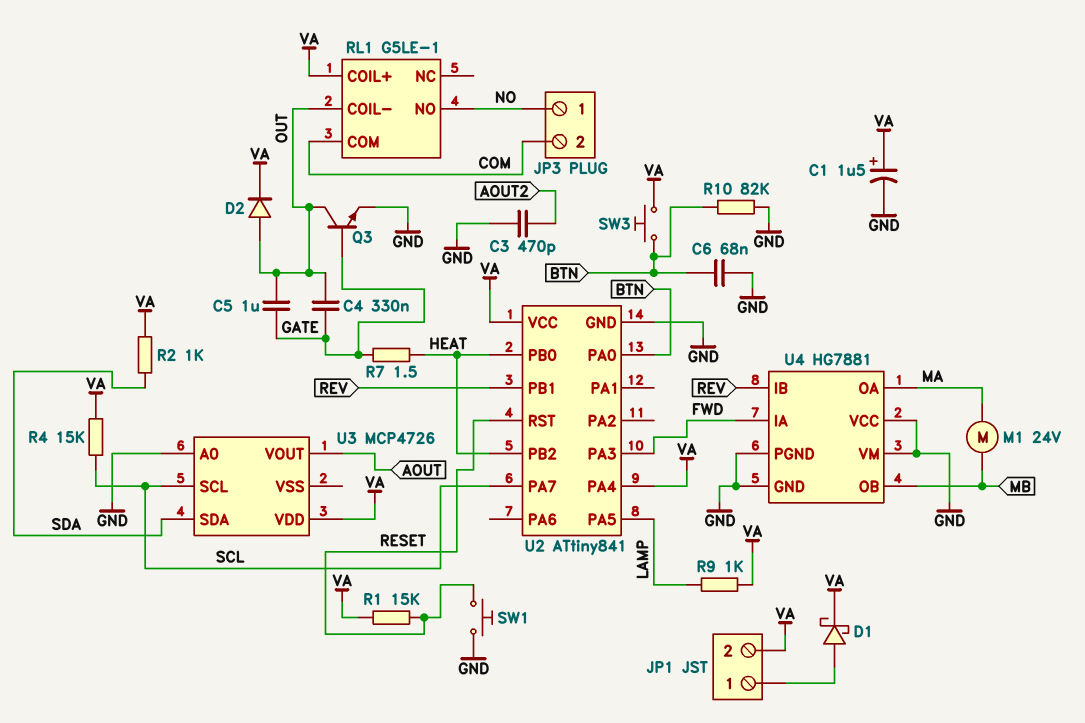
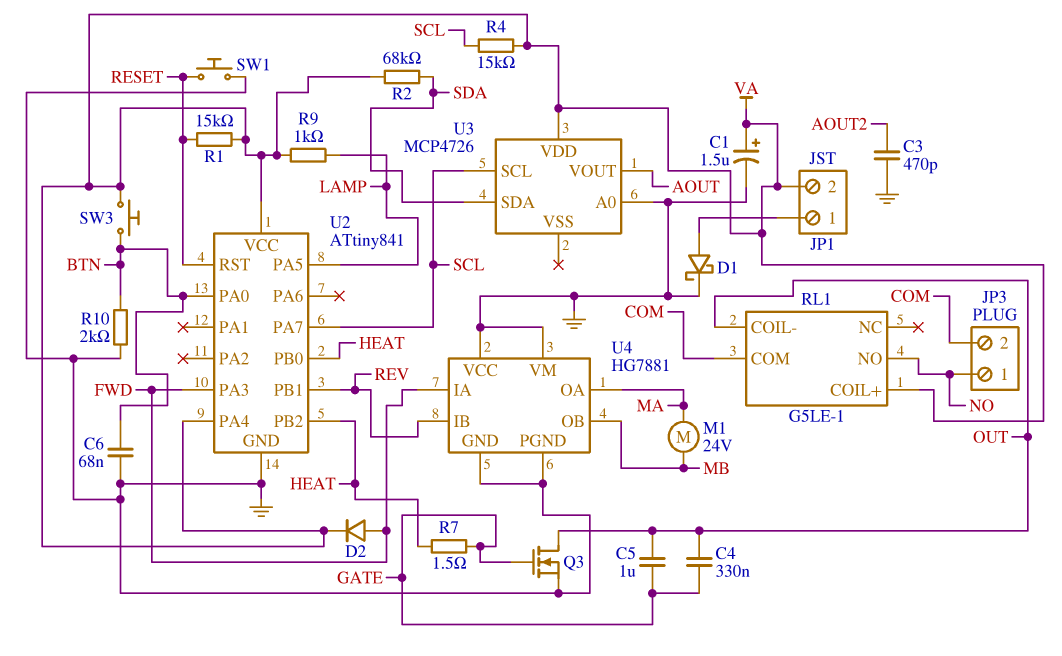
D1: schottky (A JP1/1, K VA) -> schottky (A JP1/1, K GND)
D2: diode (A OUT, K VA) -> diode (A FWD, K VA)
Q3: NPN (B GATE, C OUT, E GND) -> NMOS (G GATE, D OUT, S GND)
R2: 1k (SDA, VA) -> 68k (SDA, VA)
R10: 82k (BTN, GND) -> 2k (BTN, GND)

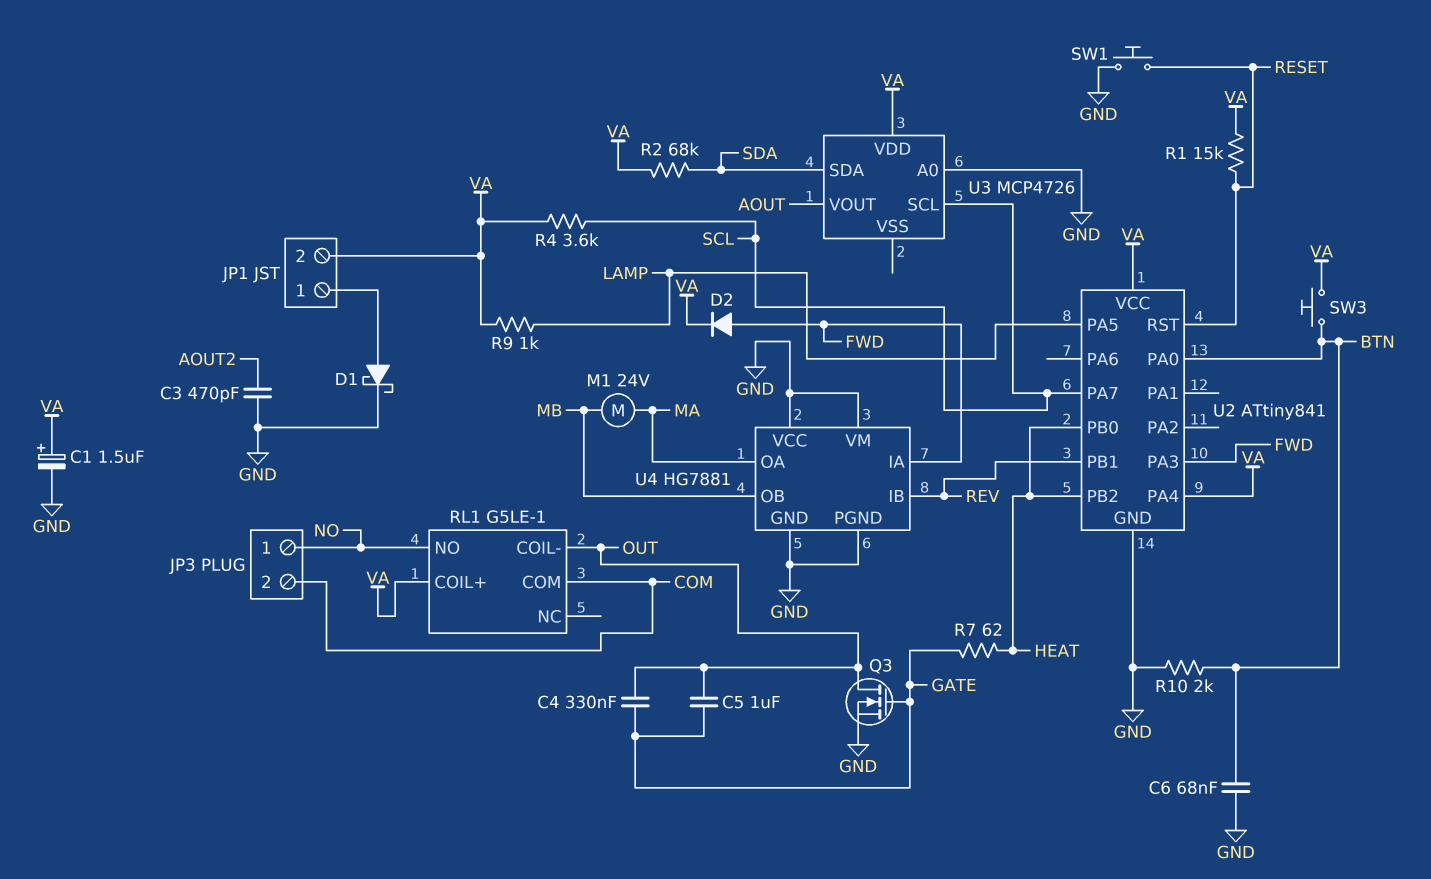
R4: 15k (SCL, VA) -> 3.6k (SCL, VA)
R7: 1.5 (GATE, HEAT) -> 62 (GATE, HEAT)

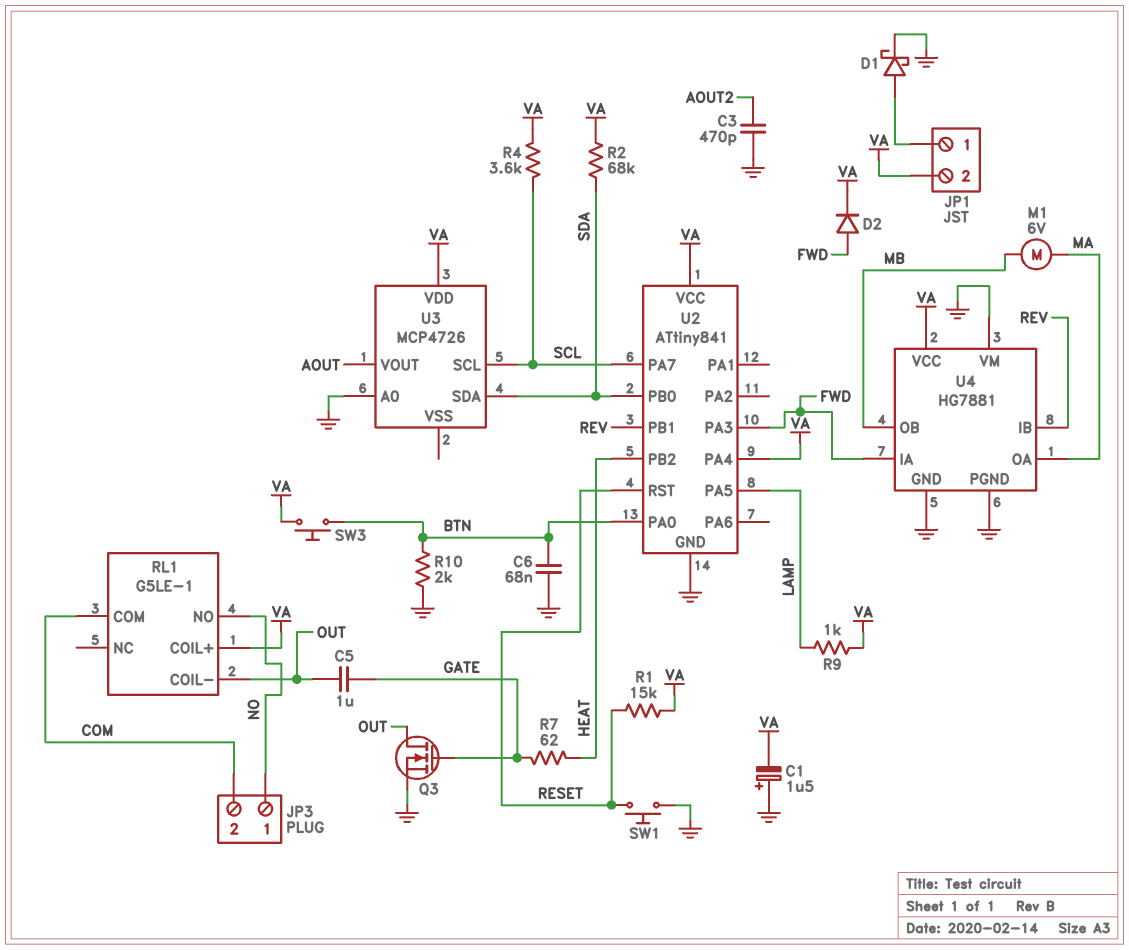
C1: 1.5uF (plus VA, minus GND) -> 1.5uF (plus GND, minus VA)
C4: 330nF (GATE, OUT) -> none
M1: motor 24V (MA, MB) -> motor 6V (MA, MB)
U2 pin PB0: HEAT -> SDA
U4 pin VCC: GND -> VA

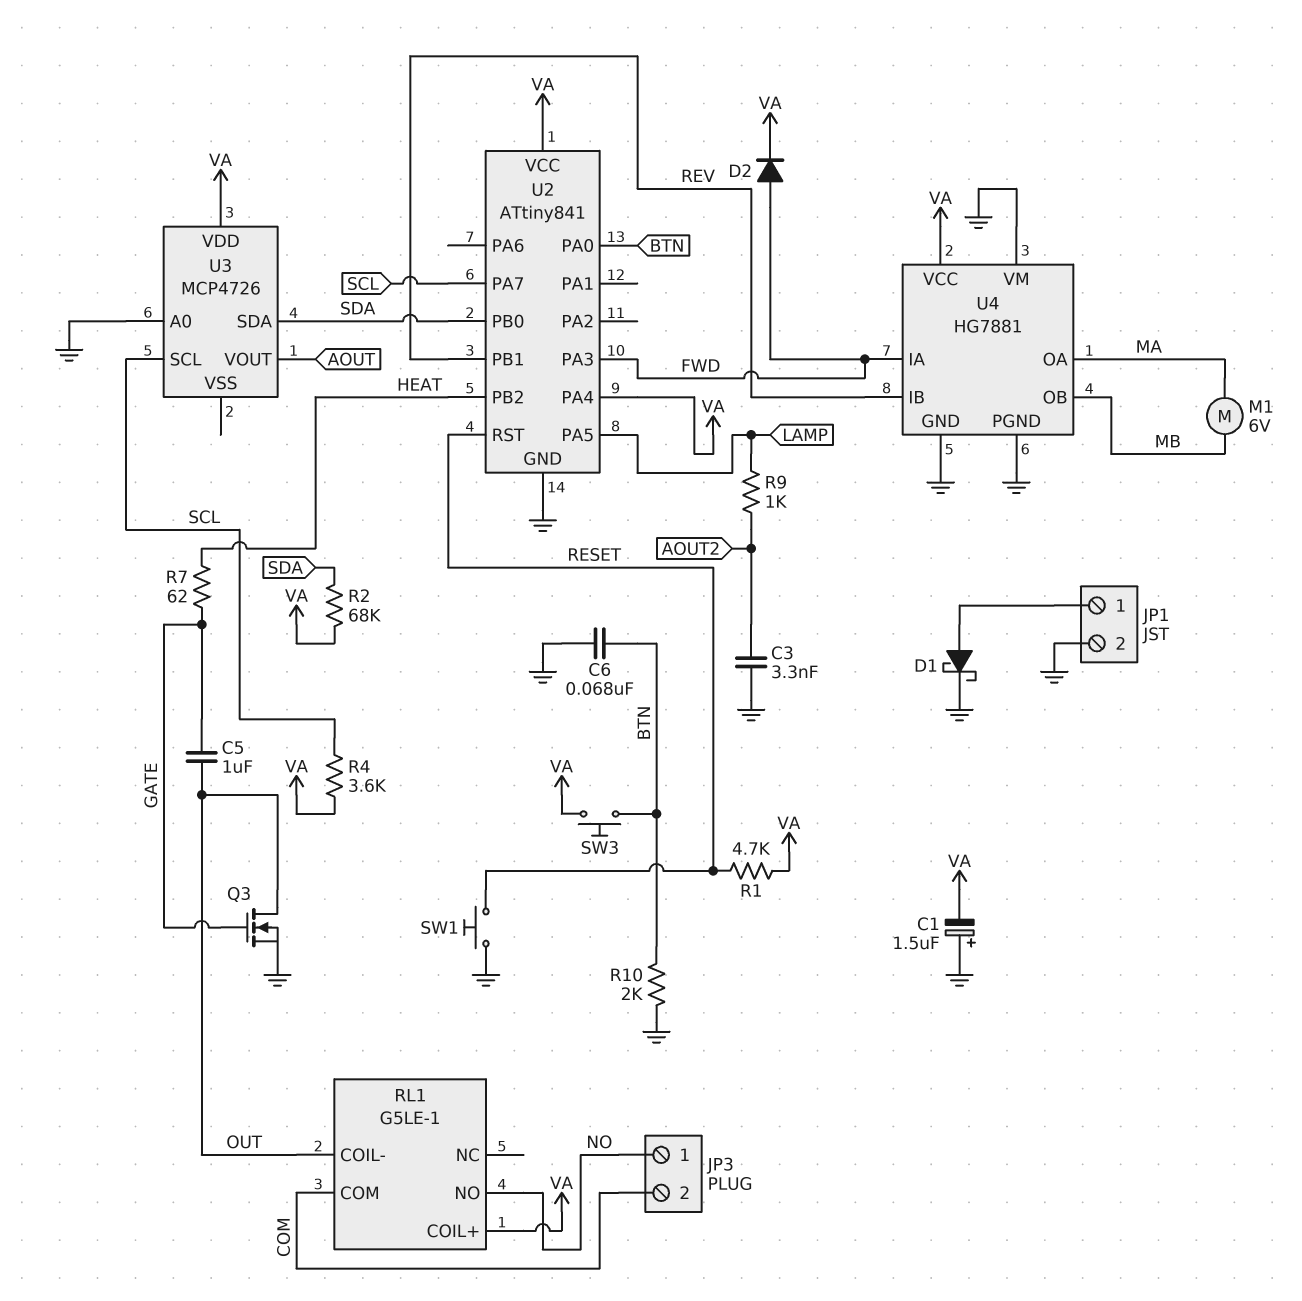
C3: 470pF (AOUT2, GND) -> 3.3nF (AOUT2, GND)
JP1 pin 2: VA -> GND
R1: 15k (RESET, VA) -> 4.7k (RESET, VA)
R9: 1k (LAMP, VA) -> 1k (AOUT2, LAMP)

